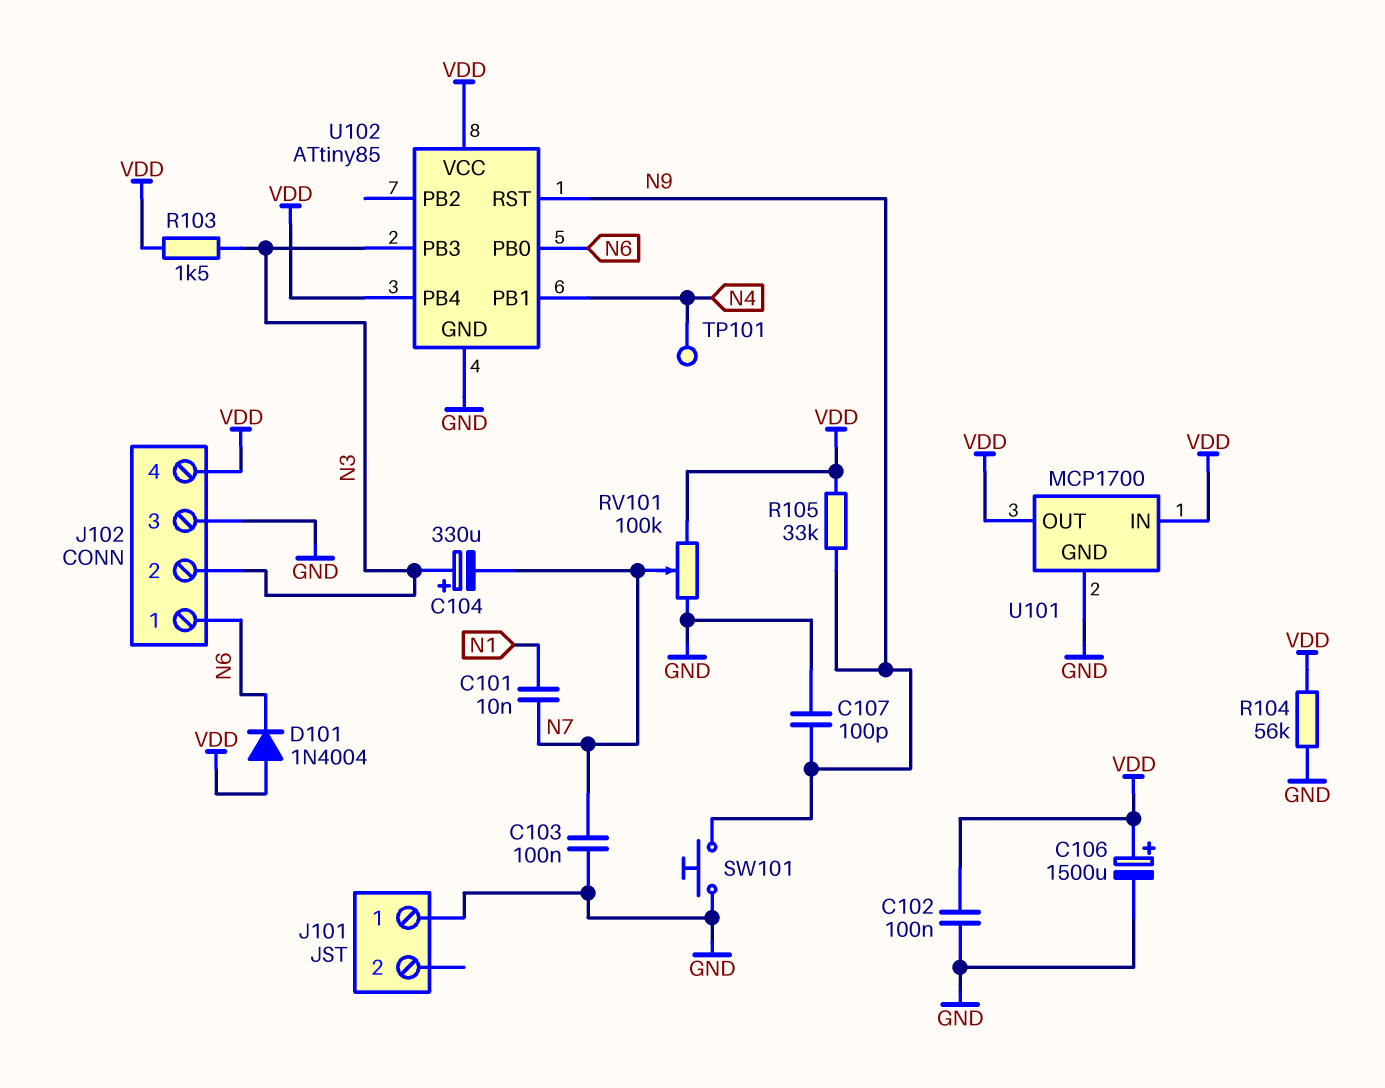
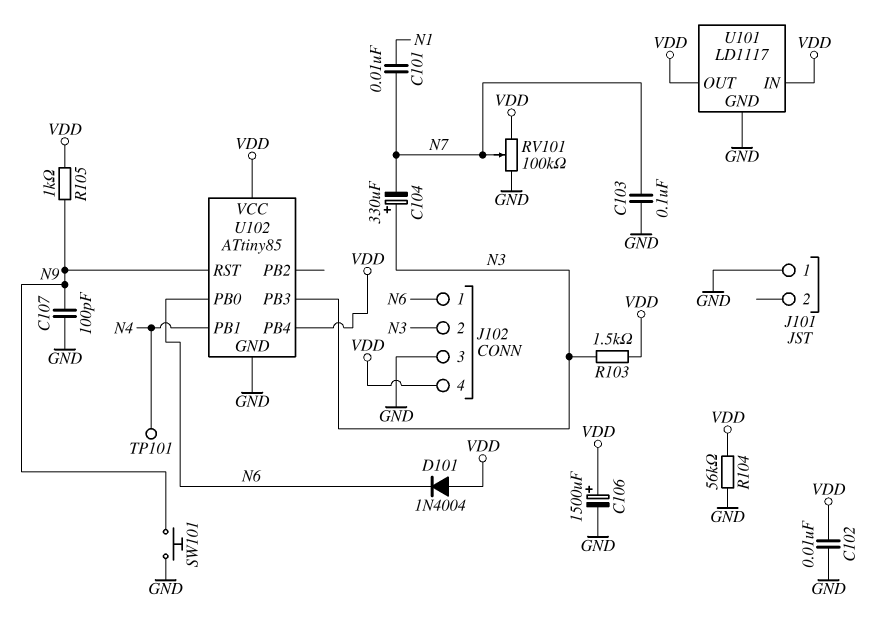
C102: 100nF (GND, VDD) -> 10nF (GND, VDD)
R105: 33k (N9, VDD) -> 1k (N9, VDD)
U101: MCP1700 -> LD1117

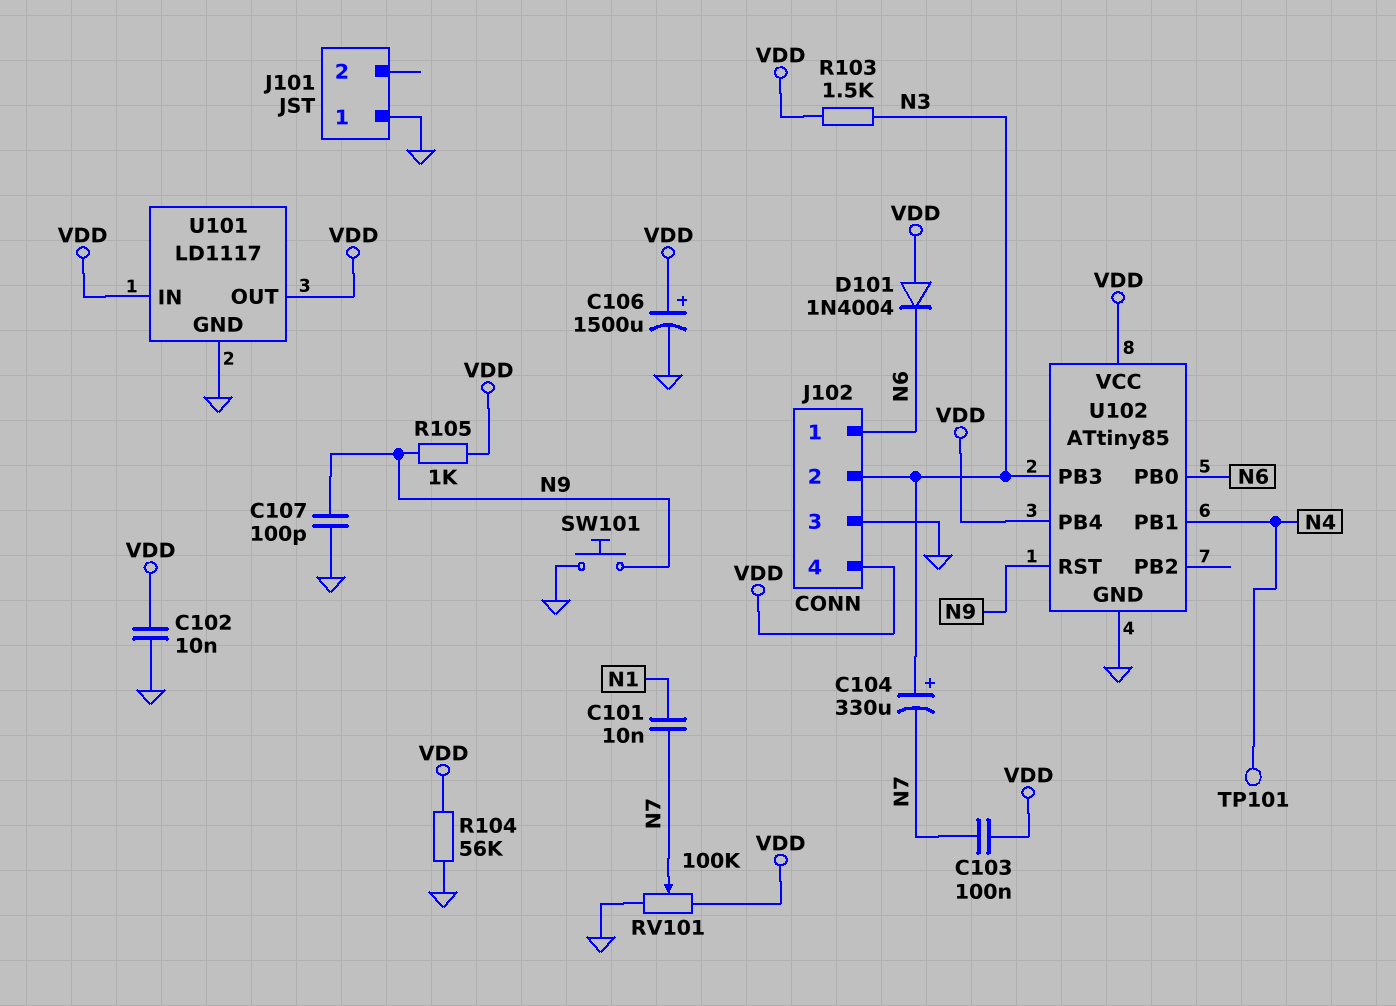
C103: 100nF (GND, N7) -> 100nF (N7, VDD)

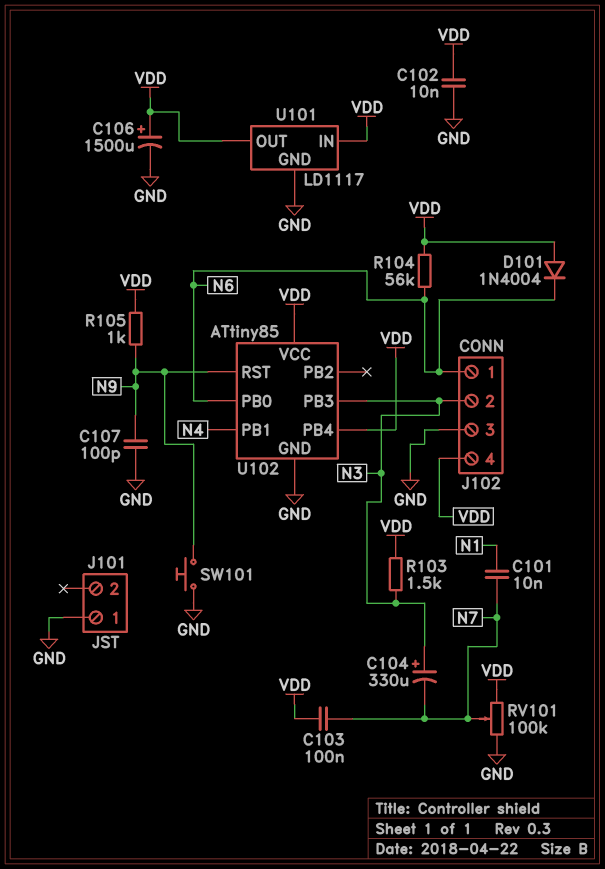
R104: 56k (GND, VDD) -> 56k (N6, VDD)
TP101: test point (N4) -> none

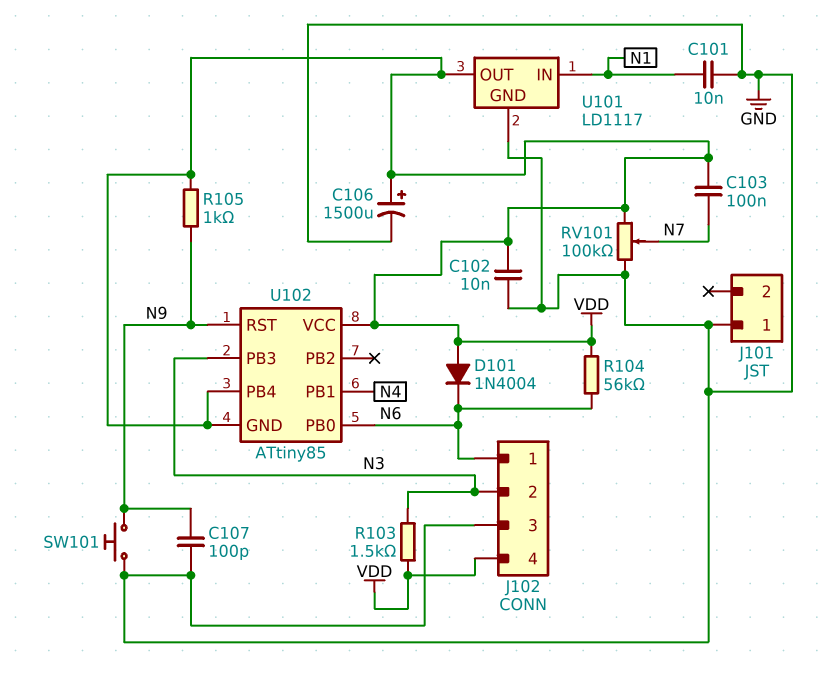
C101: 10nF (N1, N7) -> 10nF (GND, N1)
C104: 330uF (plus N3, minus N7) -> none
U101 pin IN: VDD -> N1
U102 pin GND: GND -> VDD

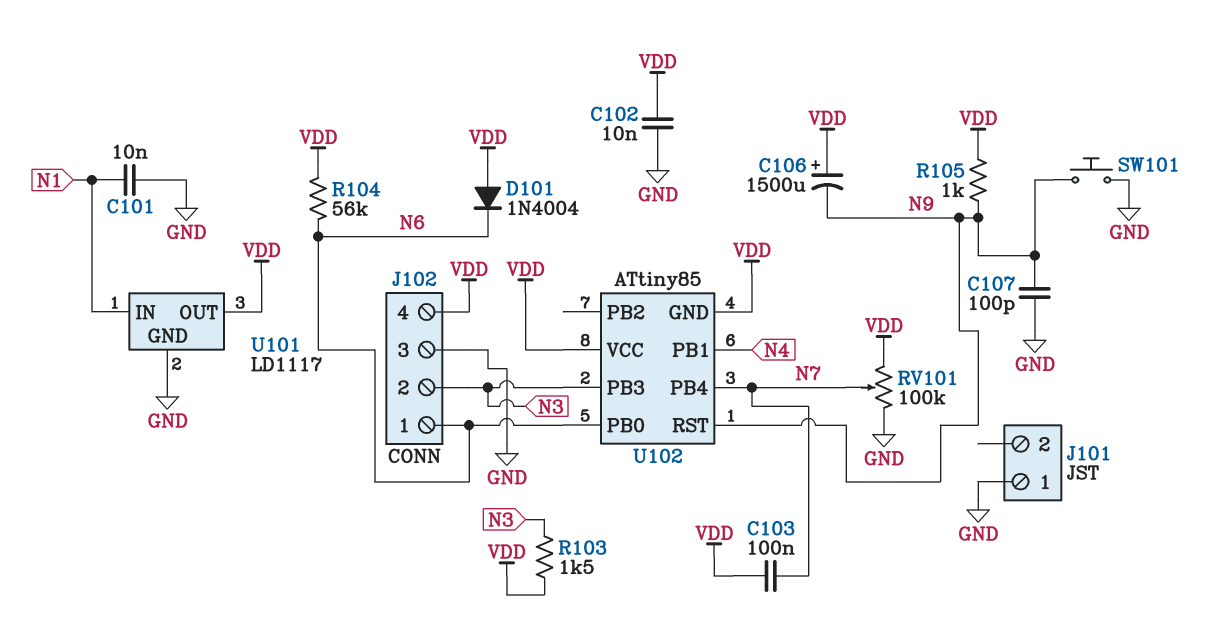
C106: 1500uF (plus VDD, minus GND) -> 1500uF (plus VDD, minus N9)
U102 pin PB4: VDD -> N7

